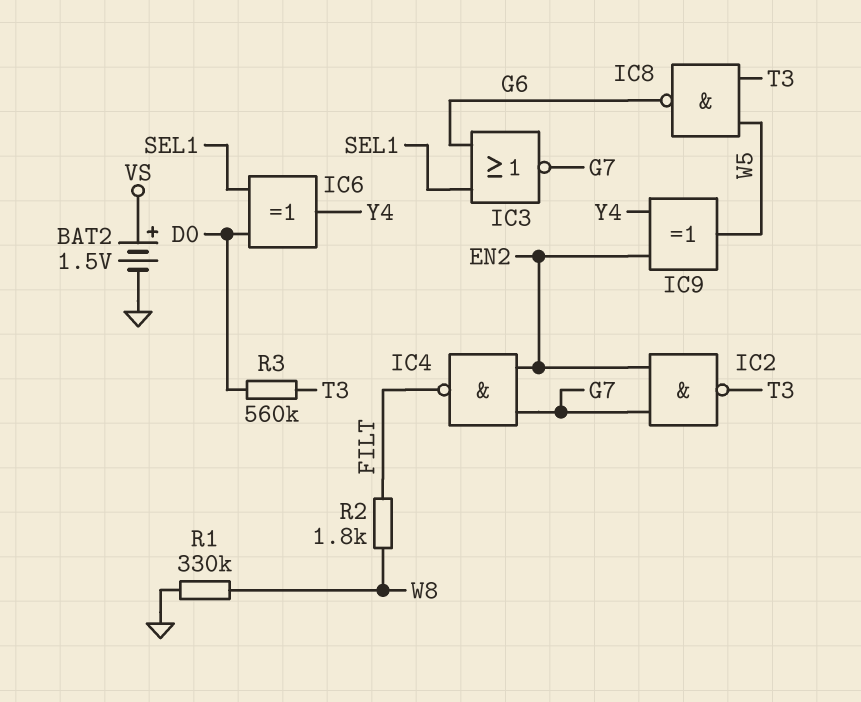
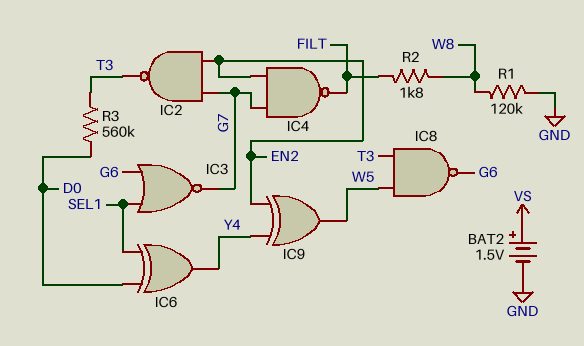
R1: 330k (GND, W8) -> 120k (GND, W8)

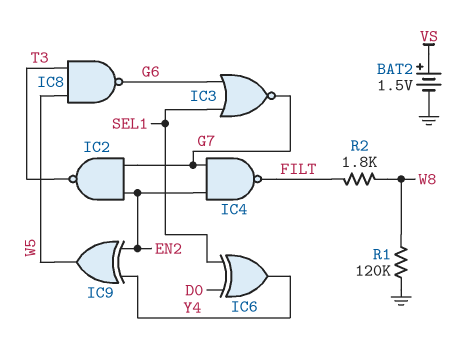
R3: 560k (D0, T3) -> none

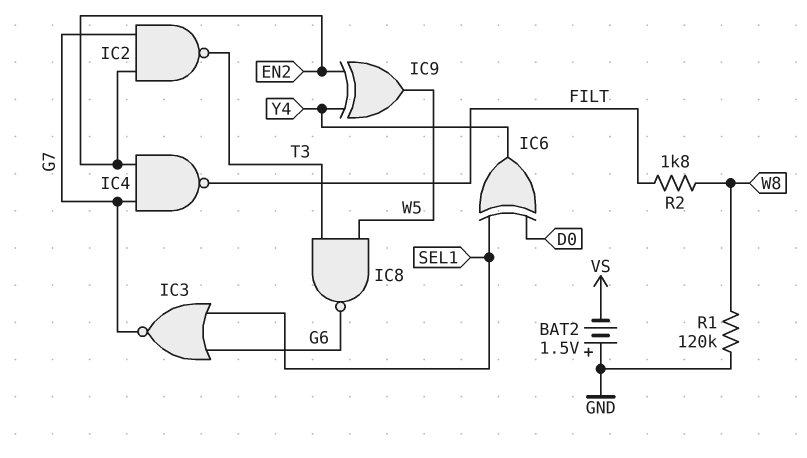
BAT2: 1.5V (plus VS, minus GND) -> 1.5V (plus GND, minus VS)

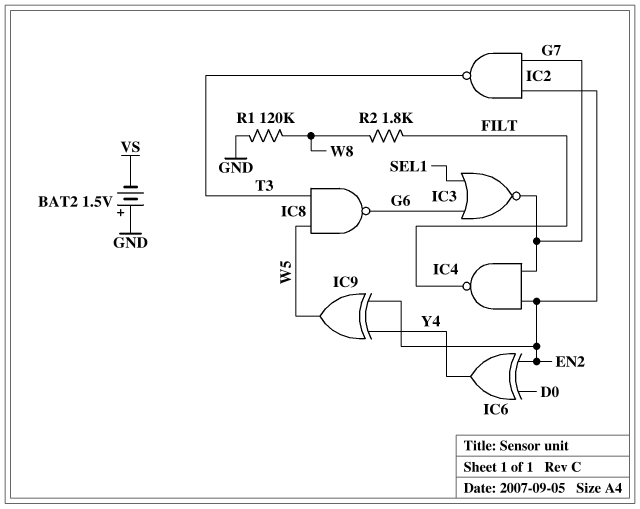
IC6: XOR (in D0, in SEL1, out Y4) -> XOR (in D0, in EN2, out Y4)

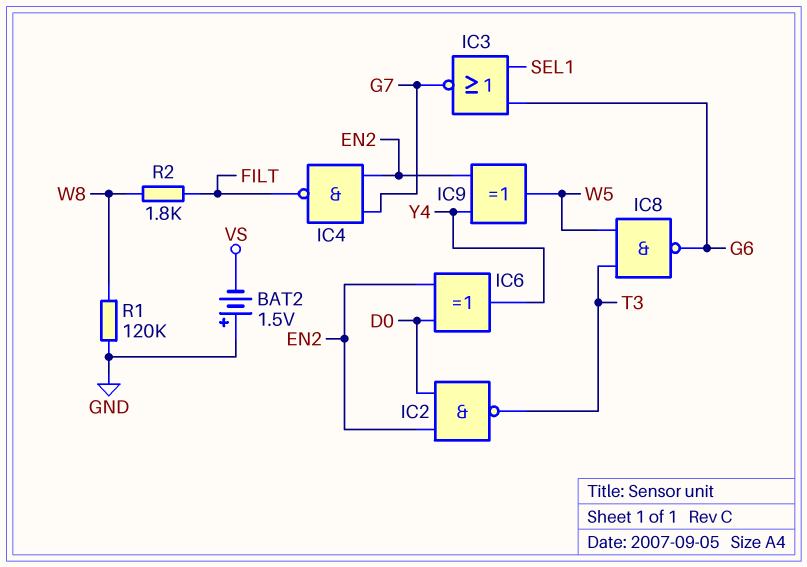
IC2: NAND (in EN2, in G7, out T3) -> NAND (in D0, in EN2, out T3)

